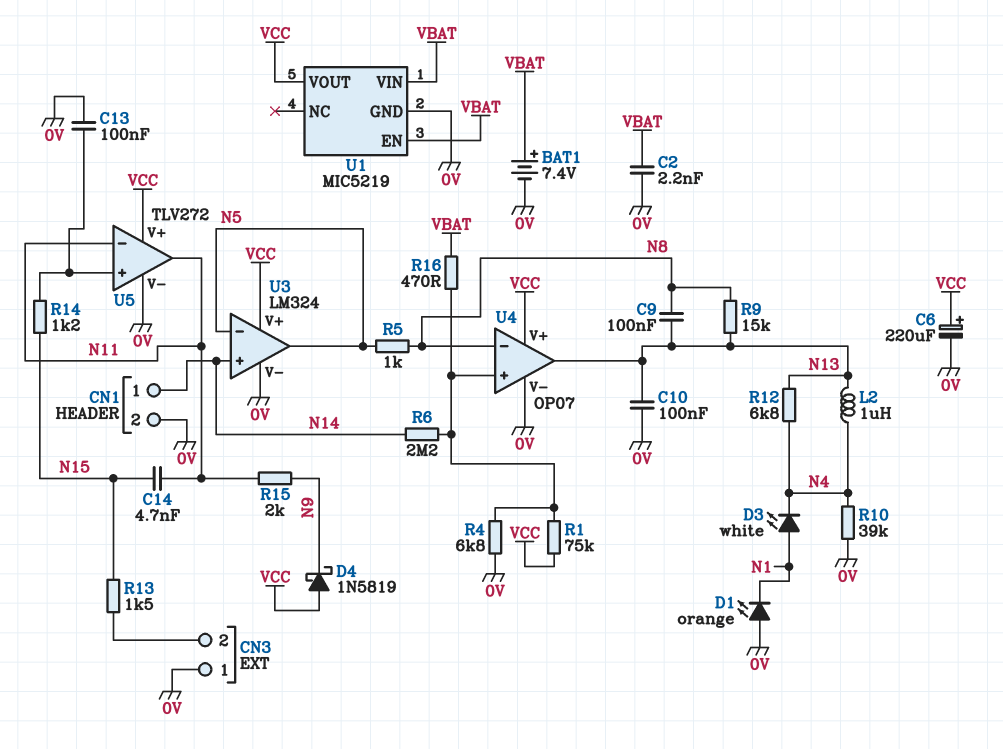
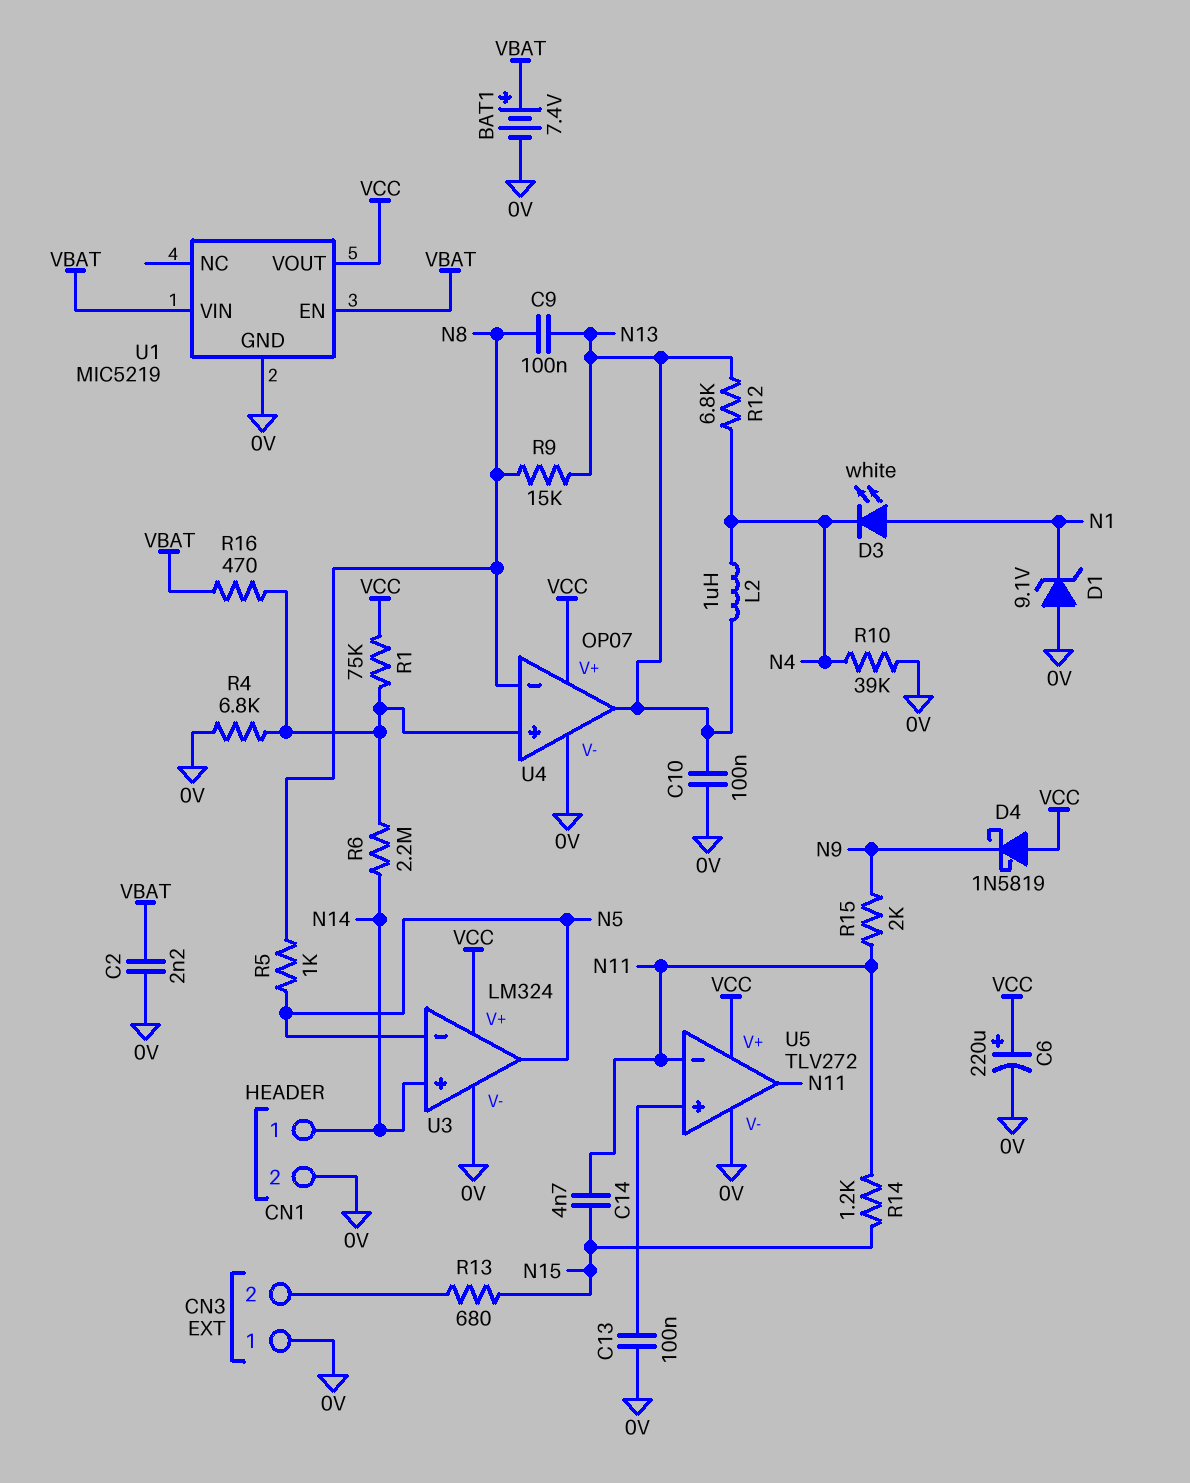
D1: LED orange (A 0V, K N1) -> zener 9.1V (A 0V, K N1)
R13: 1.5k (CN3/2, N15) -> 680 (CN3/2, N15)
R14: 1.2k (N15, U5/in+) -> 1.2k (N11, N15)

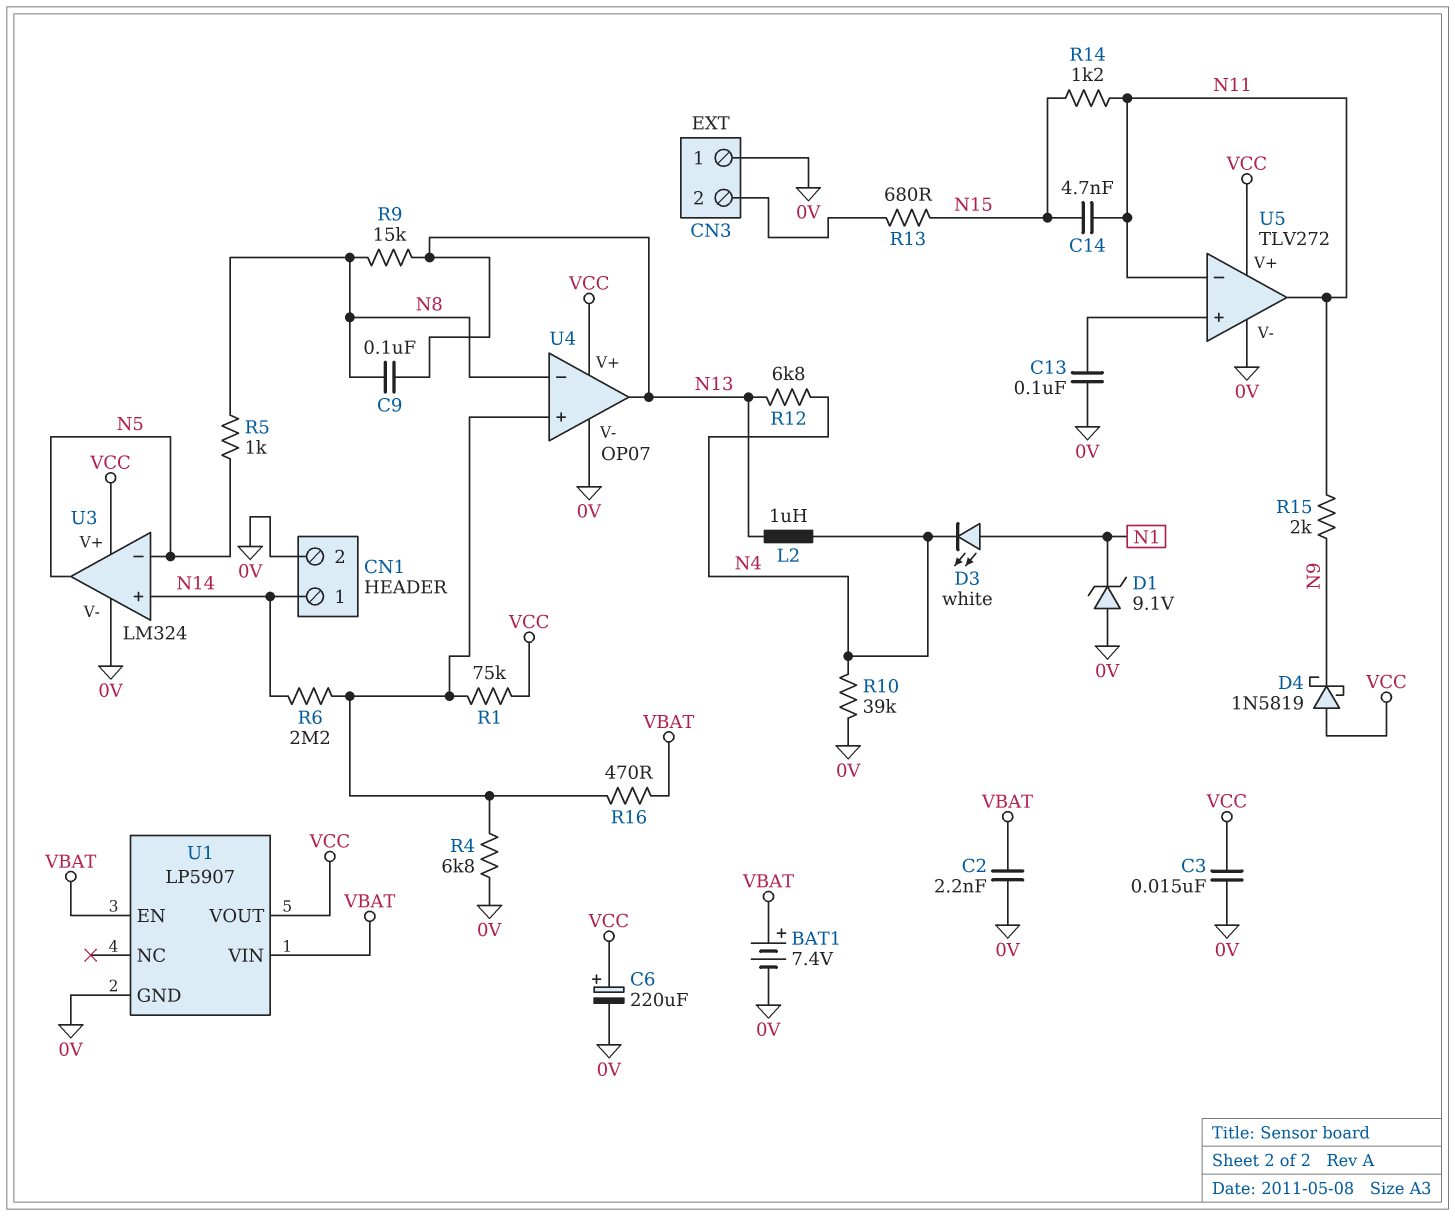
C3: none -> 15nF (0V, VCC)
C10: 100nF (0V, N13) -> none
U1: MIC5219 -> LP5907

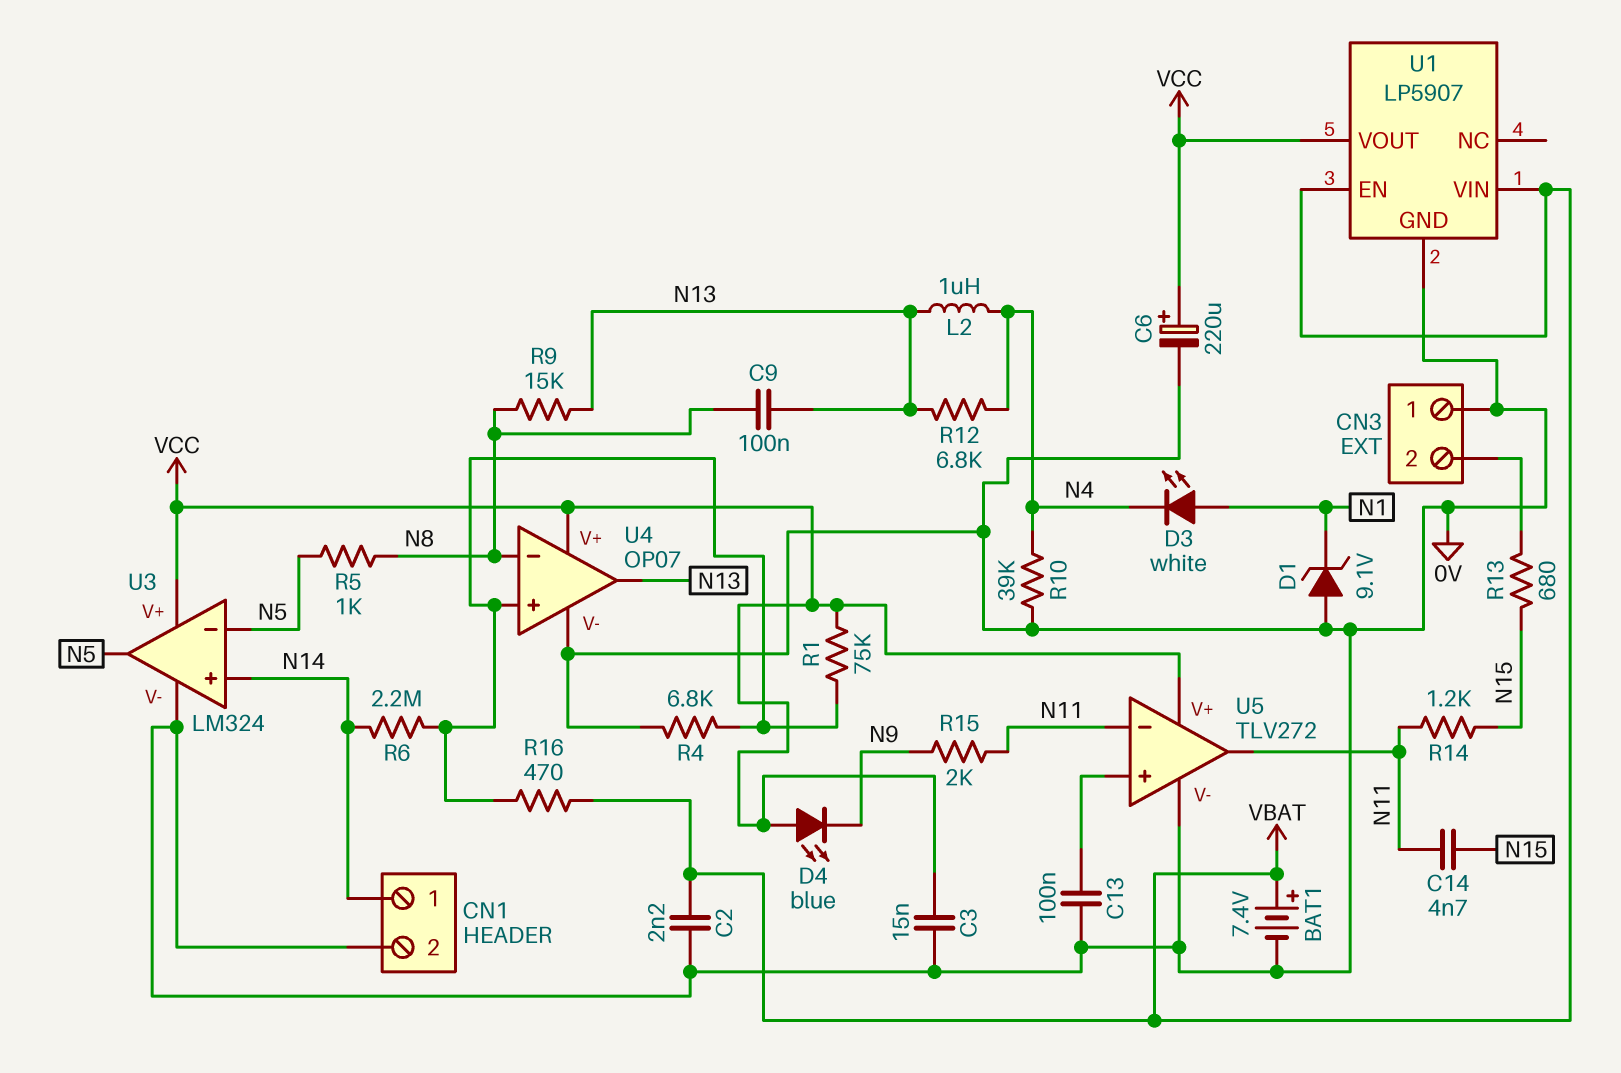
D4: schottky 1N5819 (A VCC, K N9) -> LED blue (A VCC, K N9)

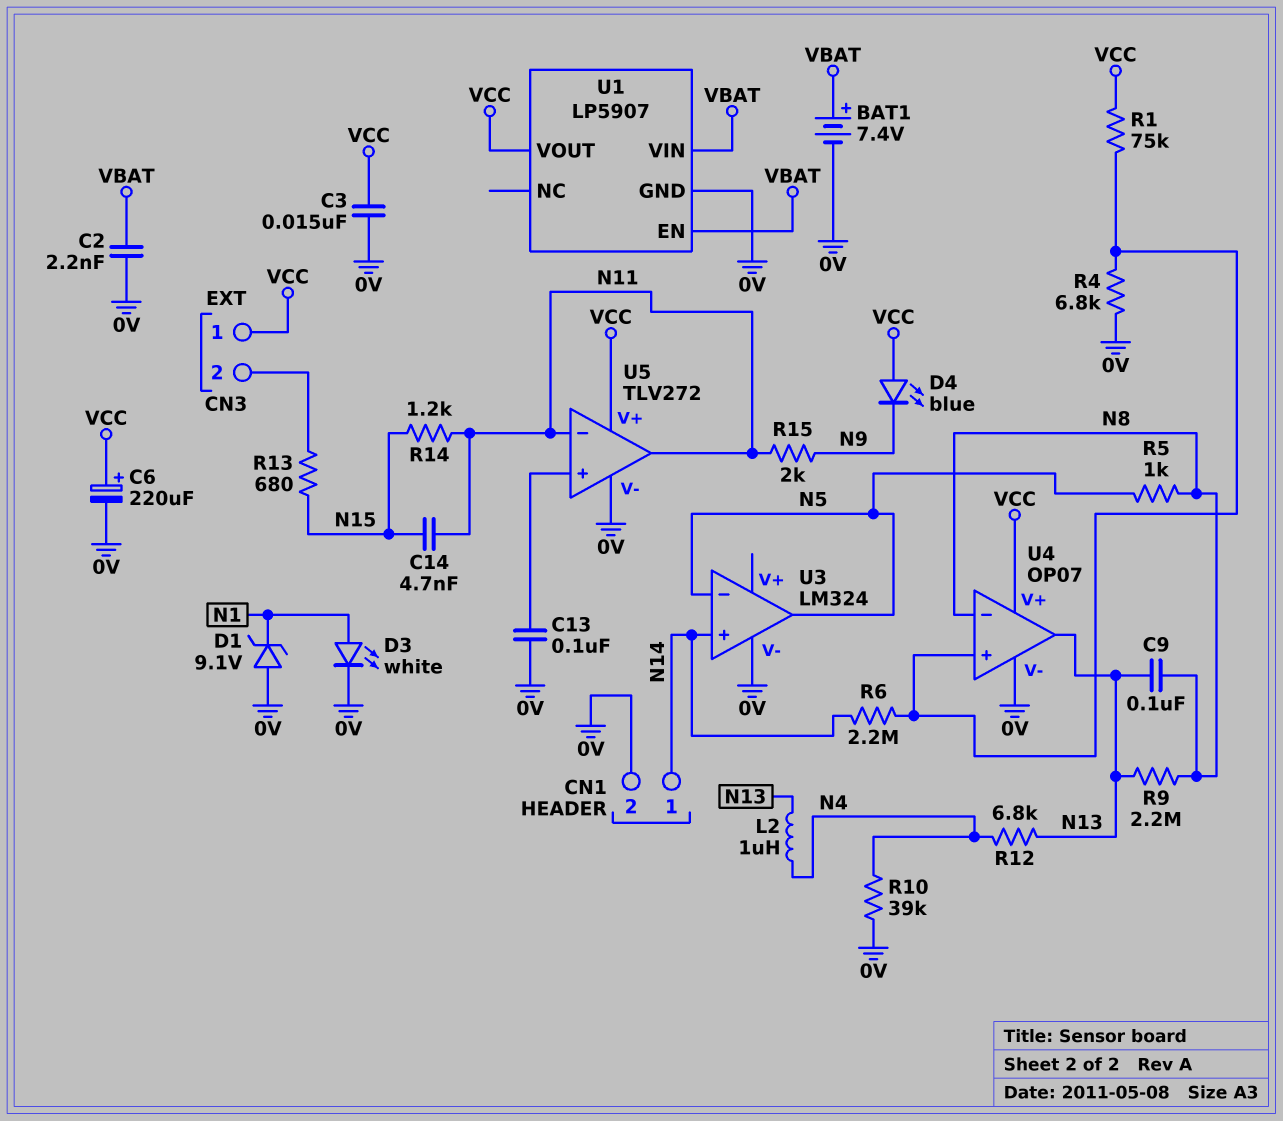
CN3 pin 1: 0V -> VCC
D3: LED white (A N1, K N4) -> LED white (A N1, K 0V)
R9: 15k (N8, N13) -> 2.2M (N8, N13)
R16: 470 (U4/in+, VBAT) -> none
U3 pin V+: VCC -> none

